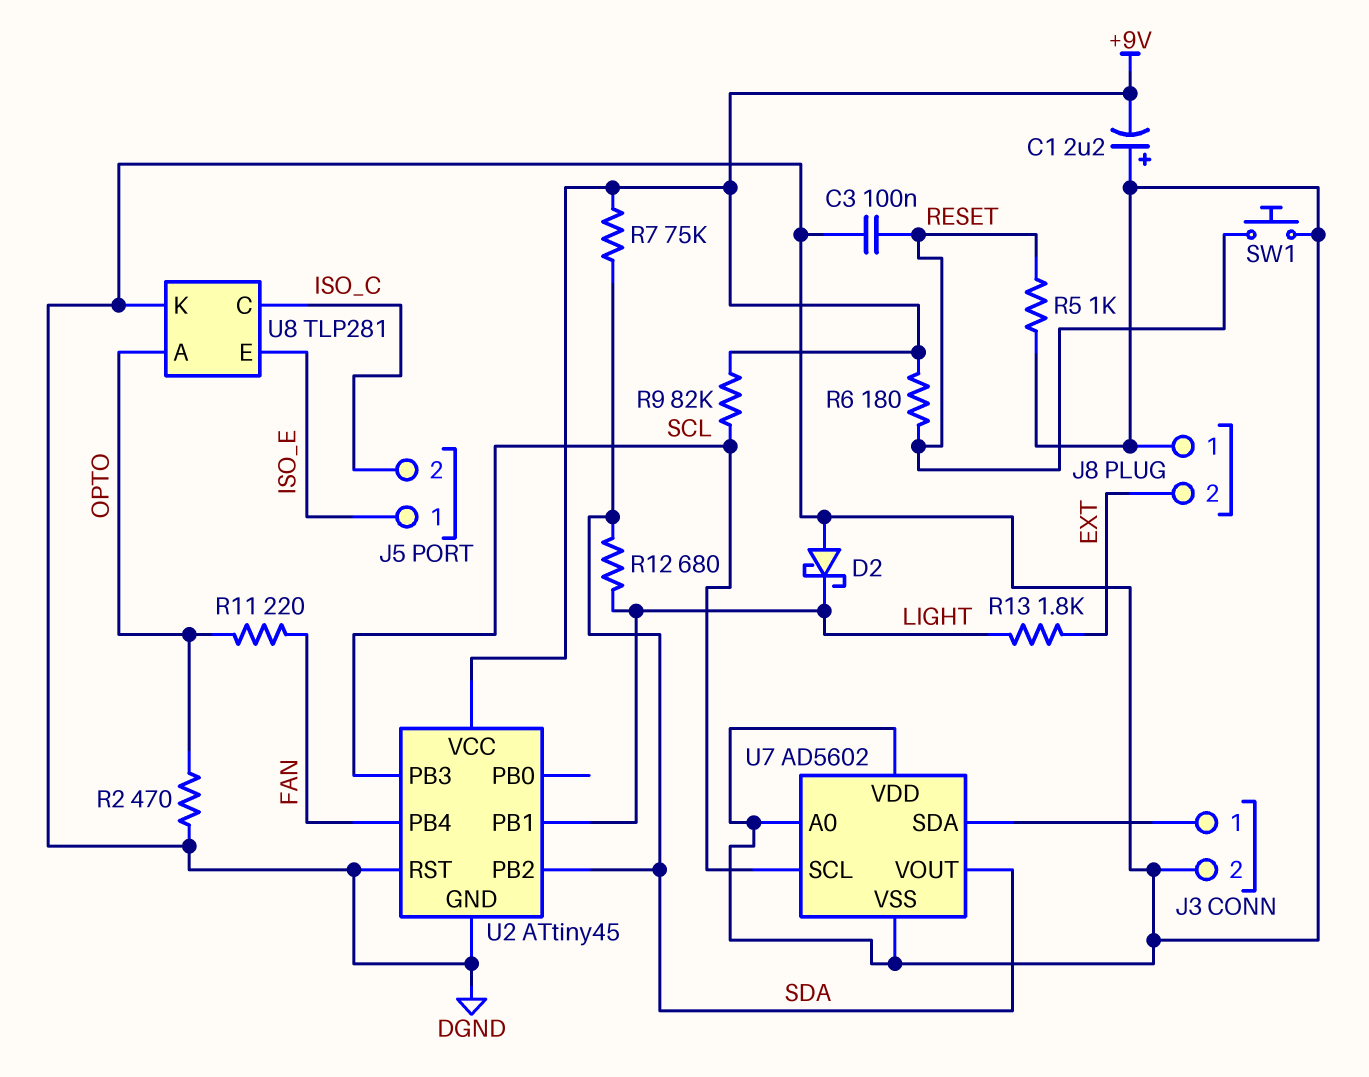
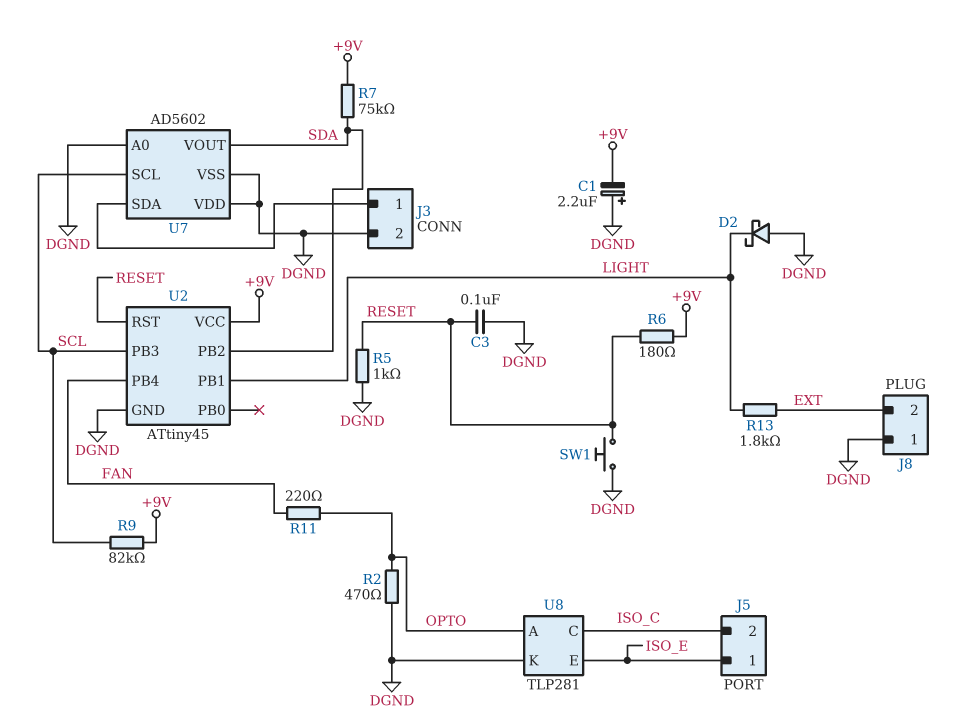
R12: 680 (LIGHT, SDA) -> none
U2 pin RST: DGND -> RESET

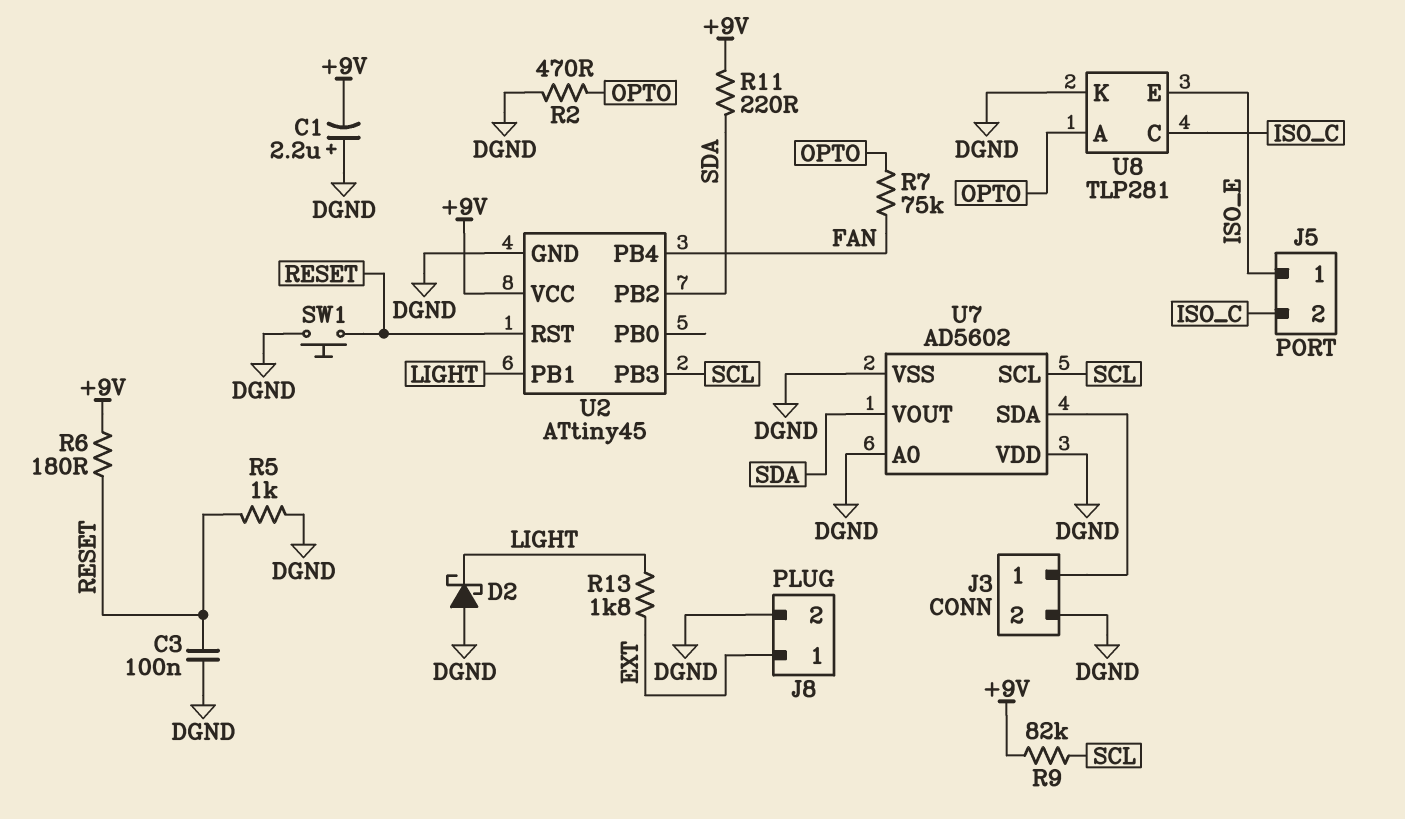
J8 pin 1: DGND -> EXT
J8 pin 2: EXT -> DGND
R7: 75k (+9V, SDA) -> 75k (FAN, OPTO)
R11: 220 (FAN, OPTO) -> 220 (+9V, SDA)

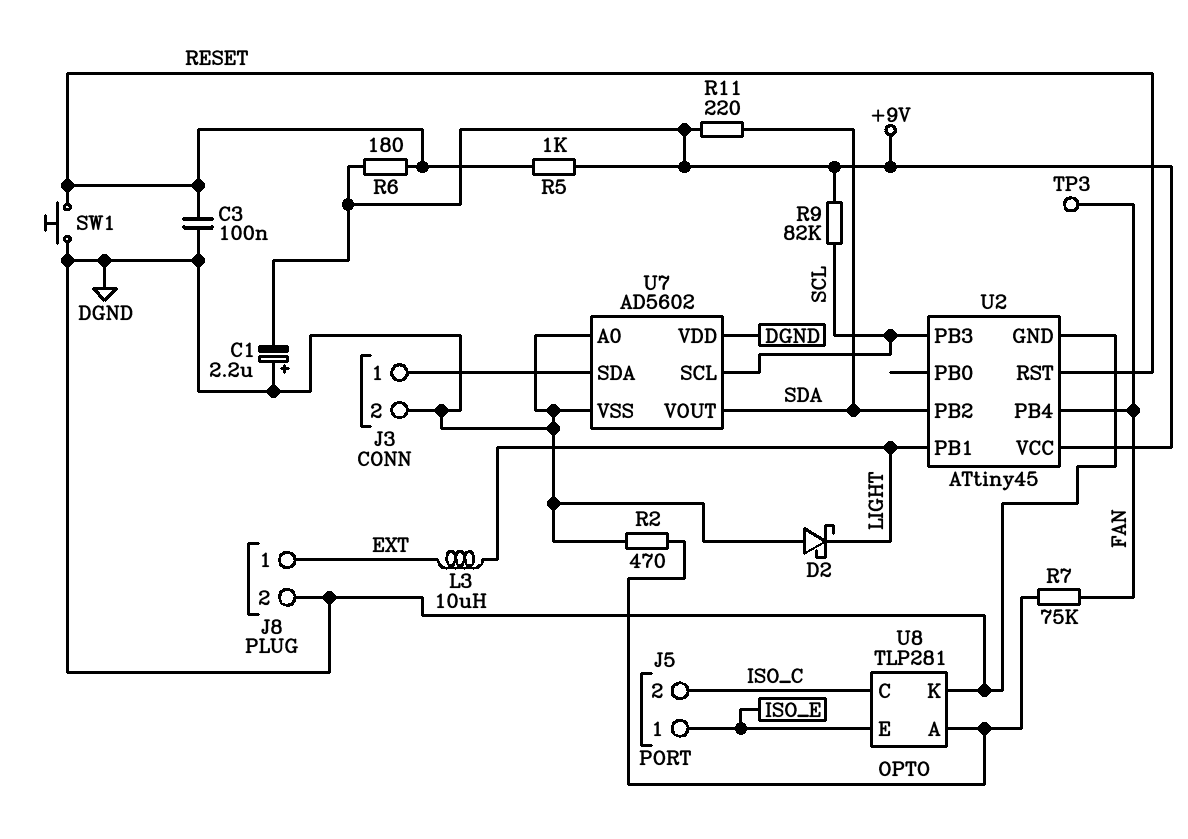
L3: none -> 10uH (EXT, LIGHT)
R5: 1k (DGND, RESET) -> 1k (+9V, RESET)
R13: 1.8k (EXT, LIGHT) -> none
TP3: none -> test point (FAN)

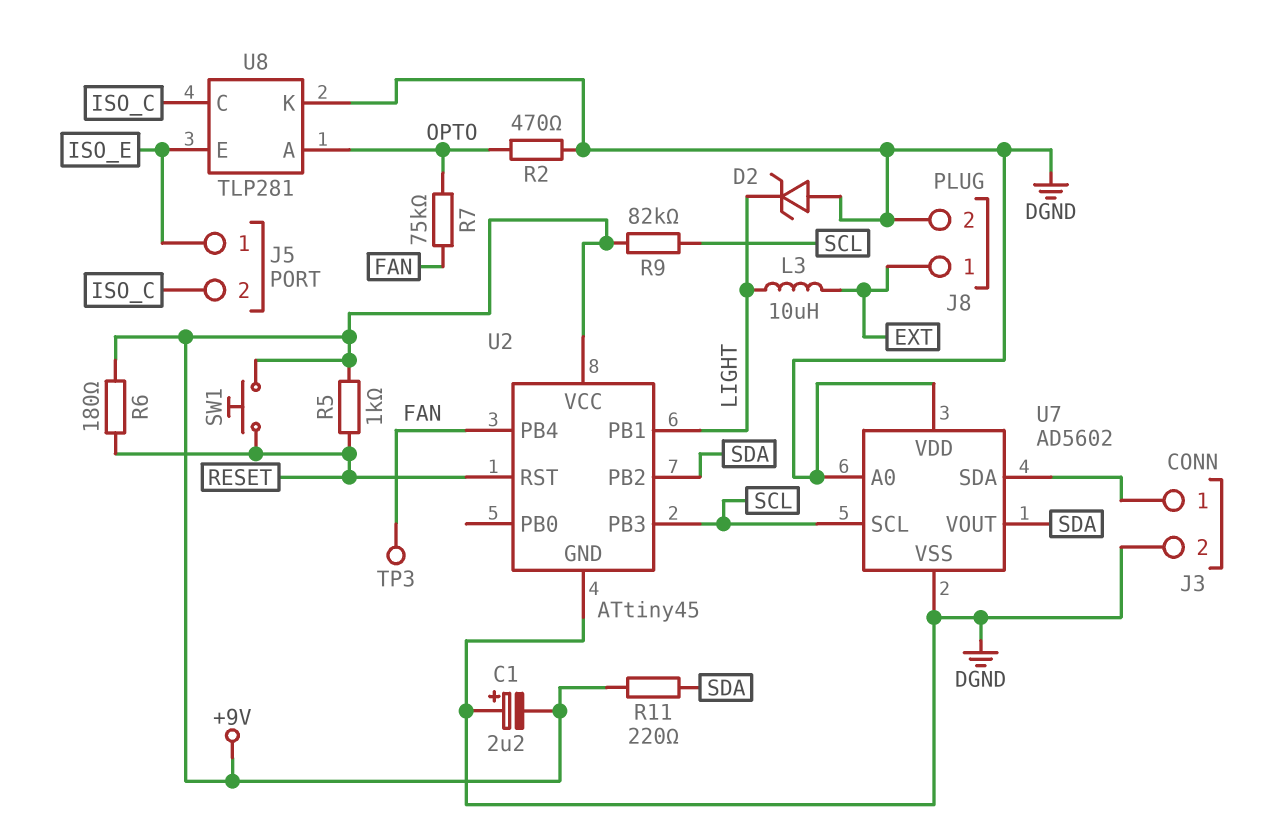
C3: 100nF (DGND, RESET) -> none
D2: schottky (A DGND, K LIGHT) -> zener (A DGND, K LIGHT)
SW1: button (DGND, RESET) -> button (+9V, RESET)

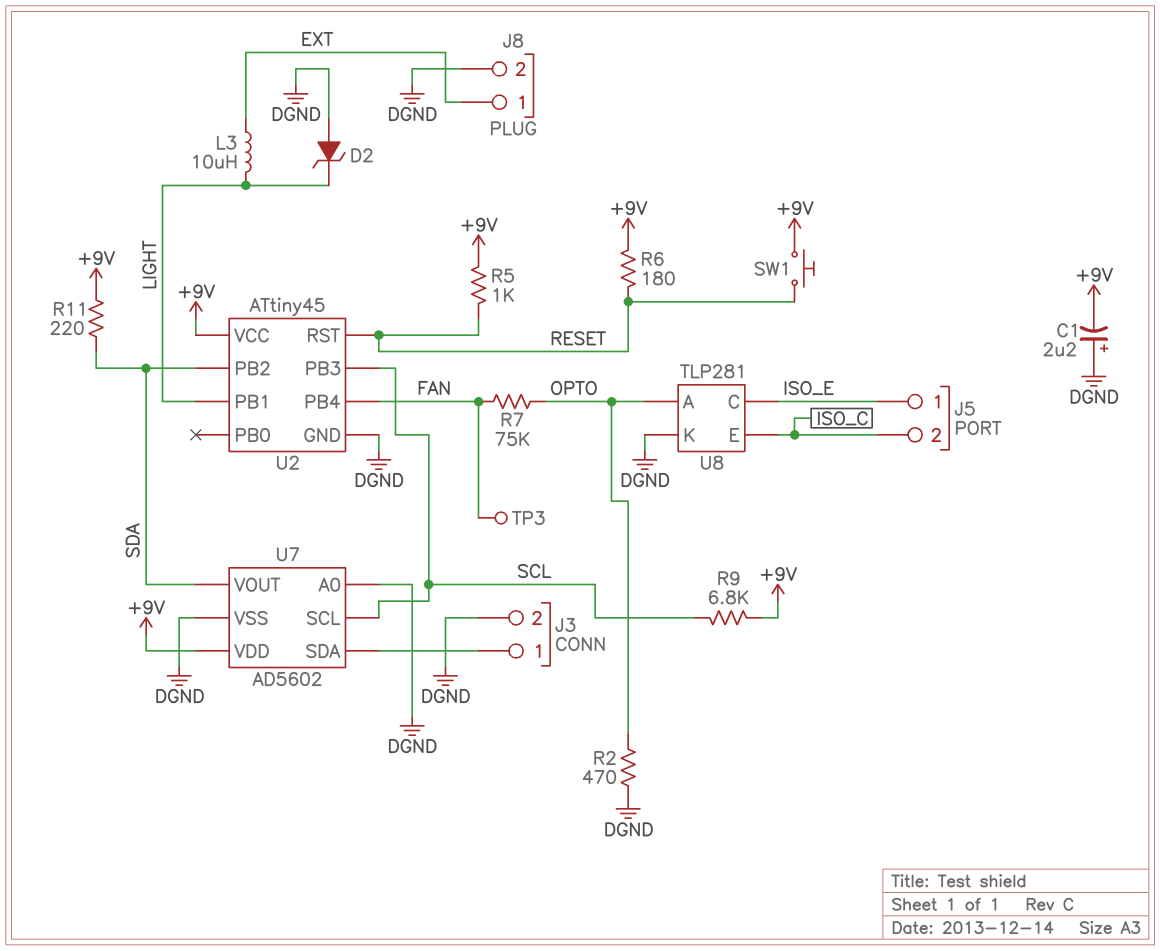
R9: 82k (+9V, SCL) -> 6.8k (+9V, SCL)
U7 pin VDD: DGND -> +9V
U8 pin C: ISO_C -> ISO_E
U8 pin E: ISO_E -> ISO_C

